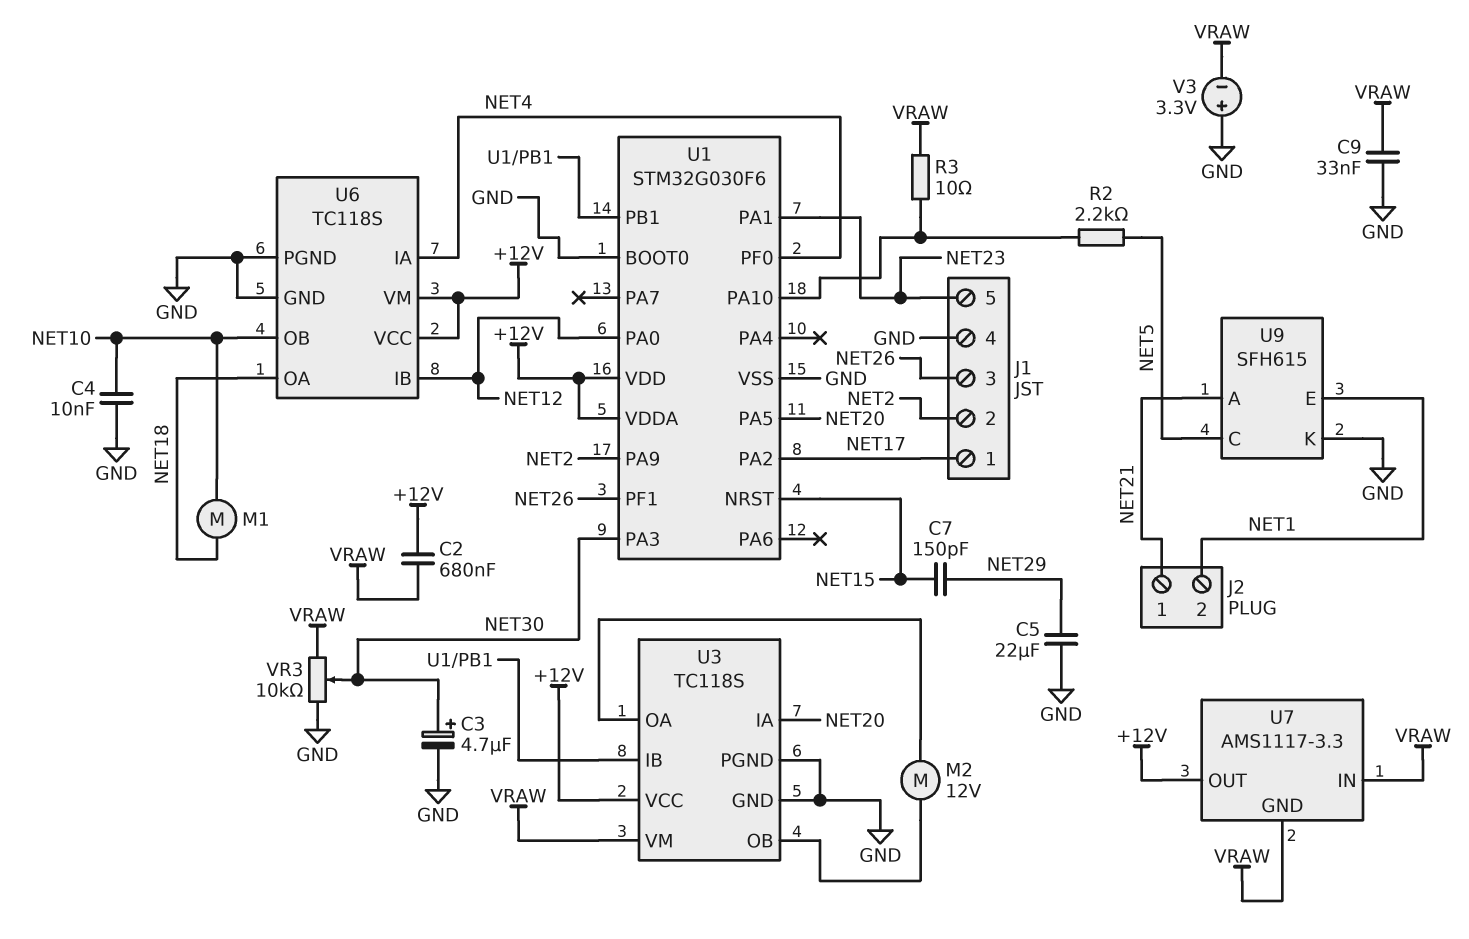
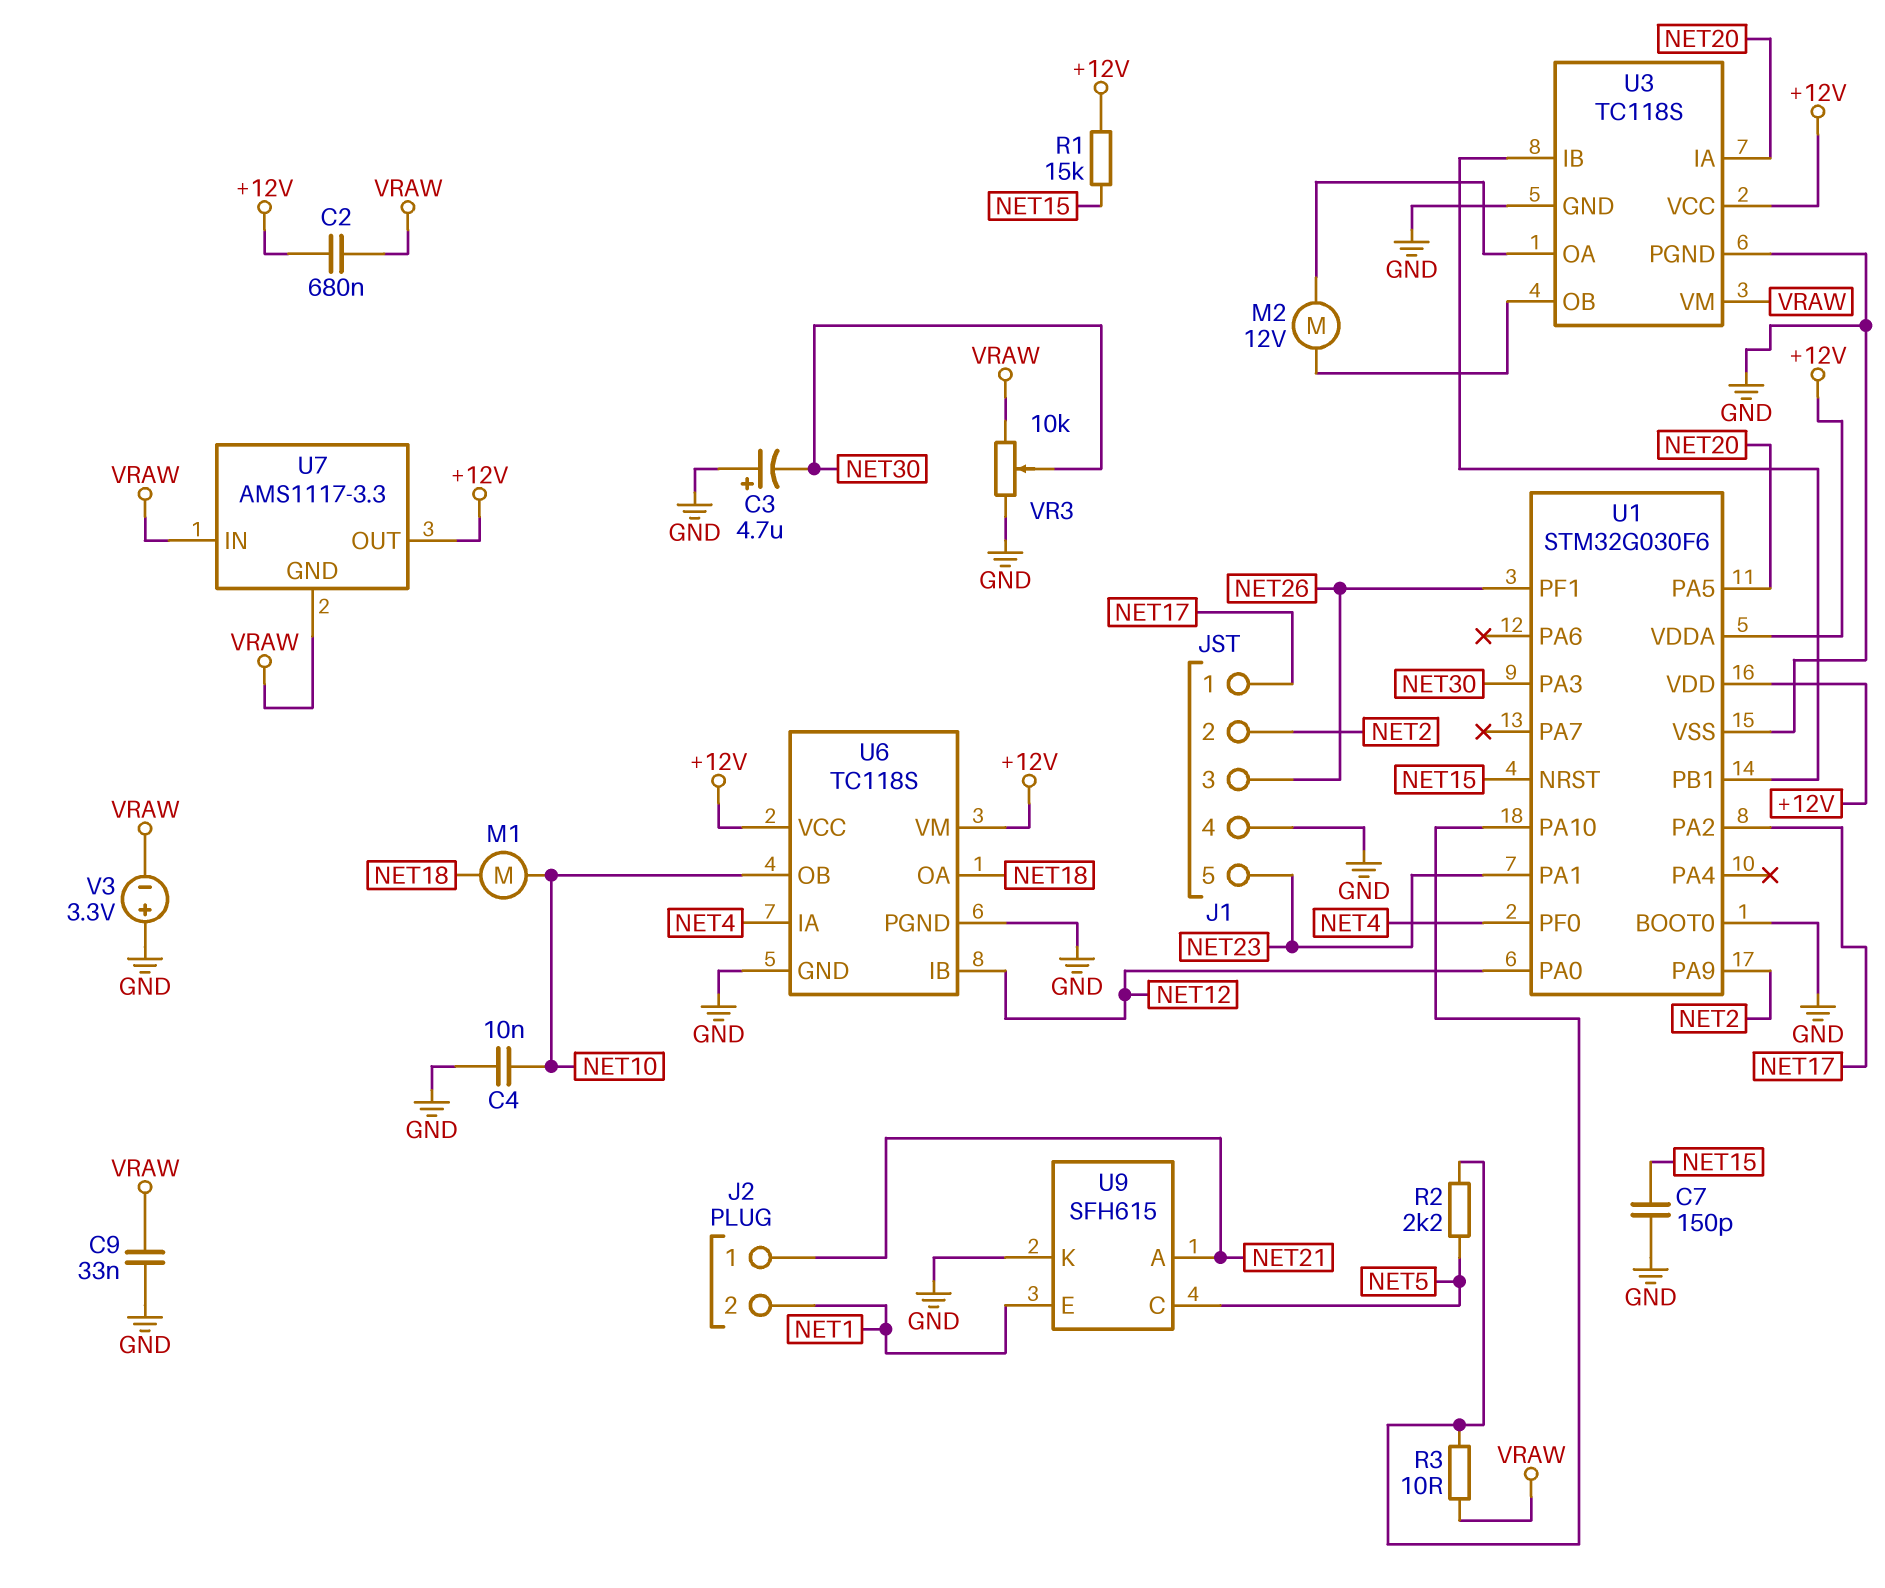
C3: 4.7uF (plus NET30, minus GND) -> 4.7uF (plus GND, minus NET30)
C5: 22uF (GND, NET29) -> none
C7: 150pF (NET15, NET29) -> 150pF (GND, NET15)
R1: none -> 15k (+12V, NET15)

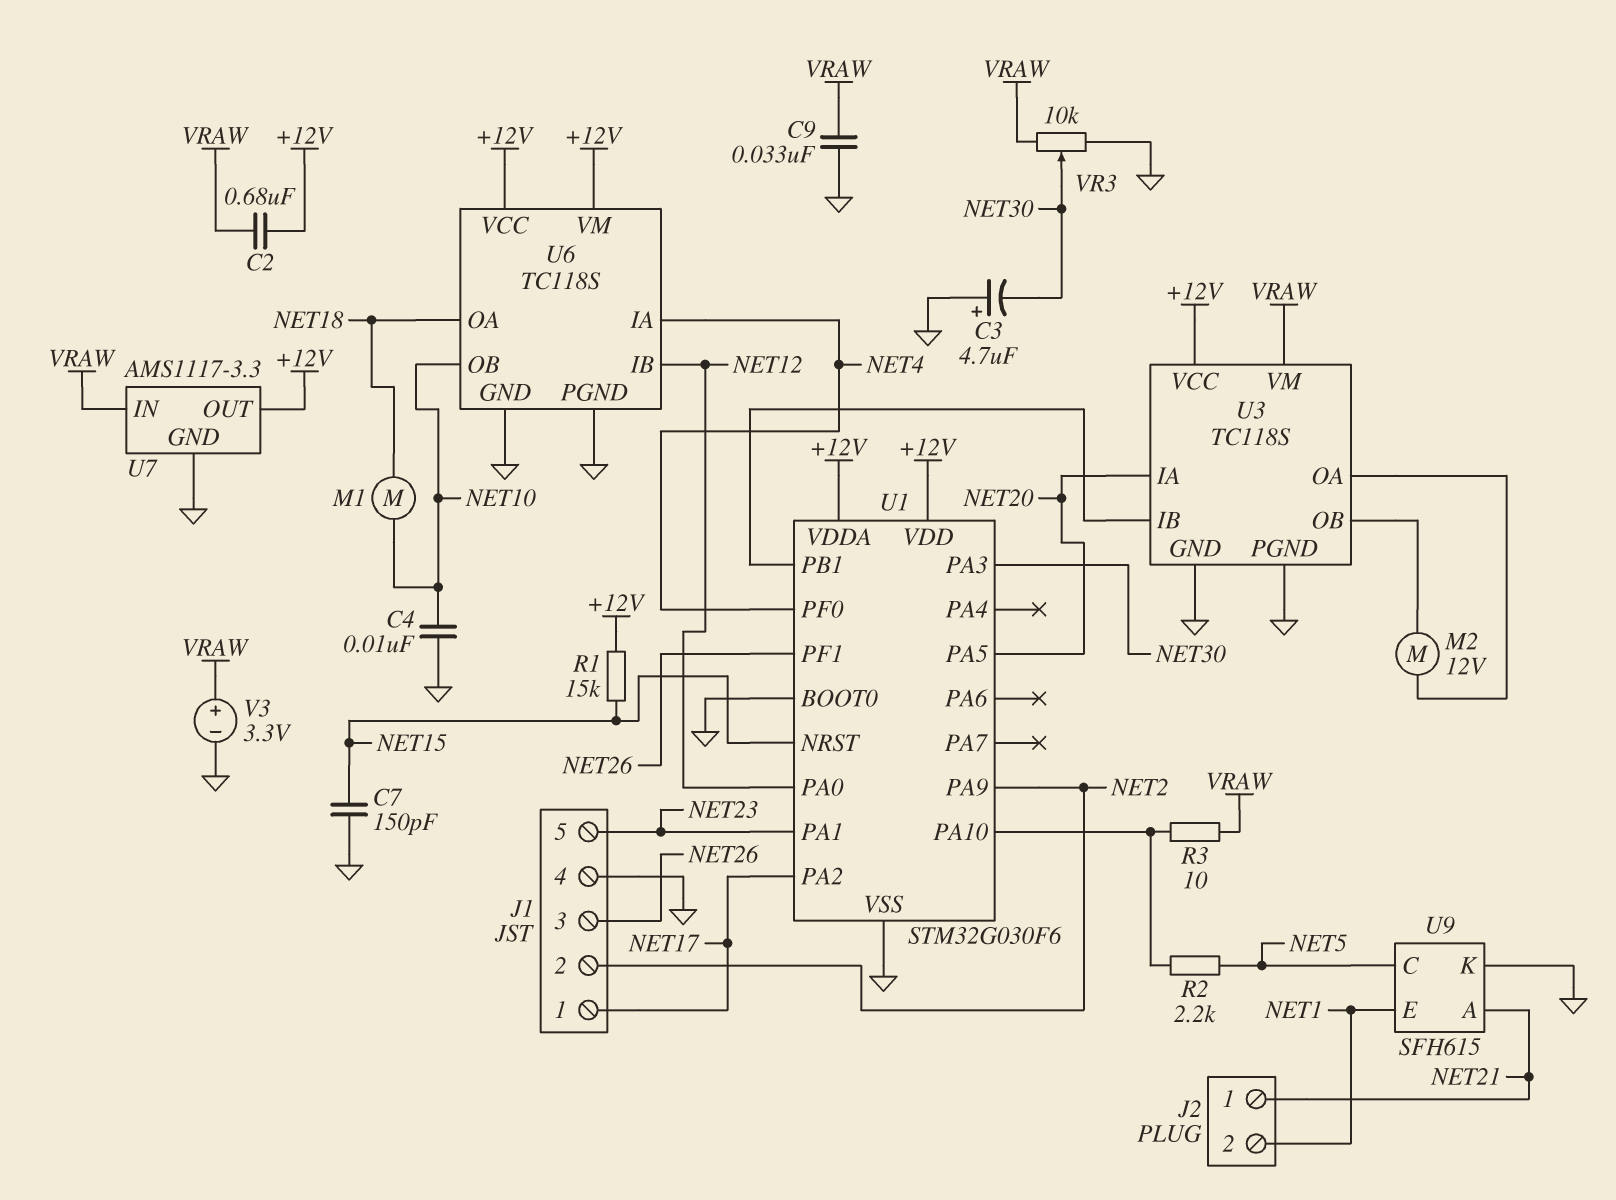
U7 pin GND: VRAW -> GND
V3: 3.3V (plus GND, minus VRAW) -> 3.3V (plus VRAW, minus GND)

